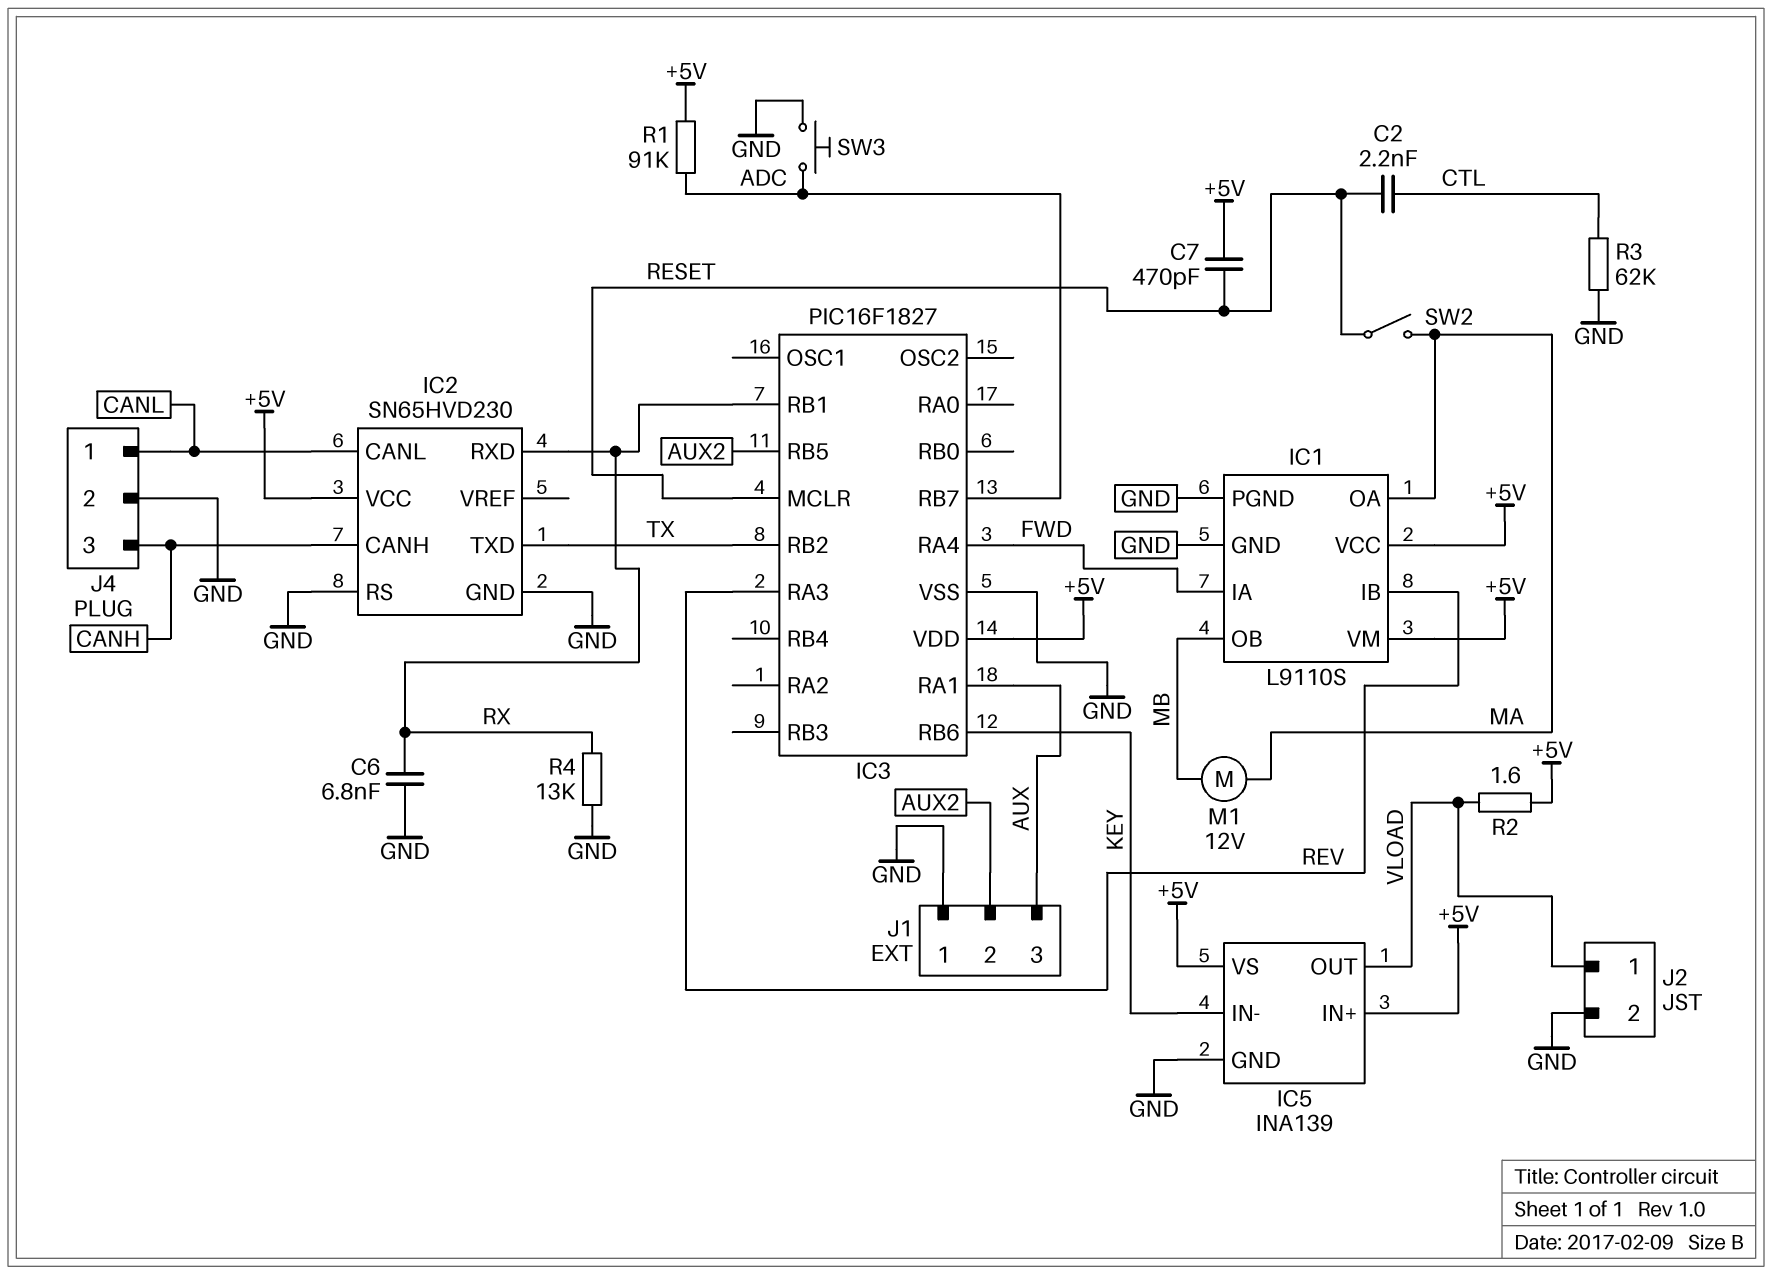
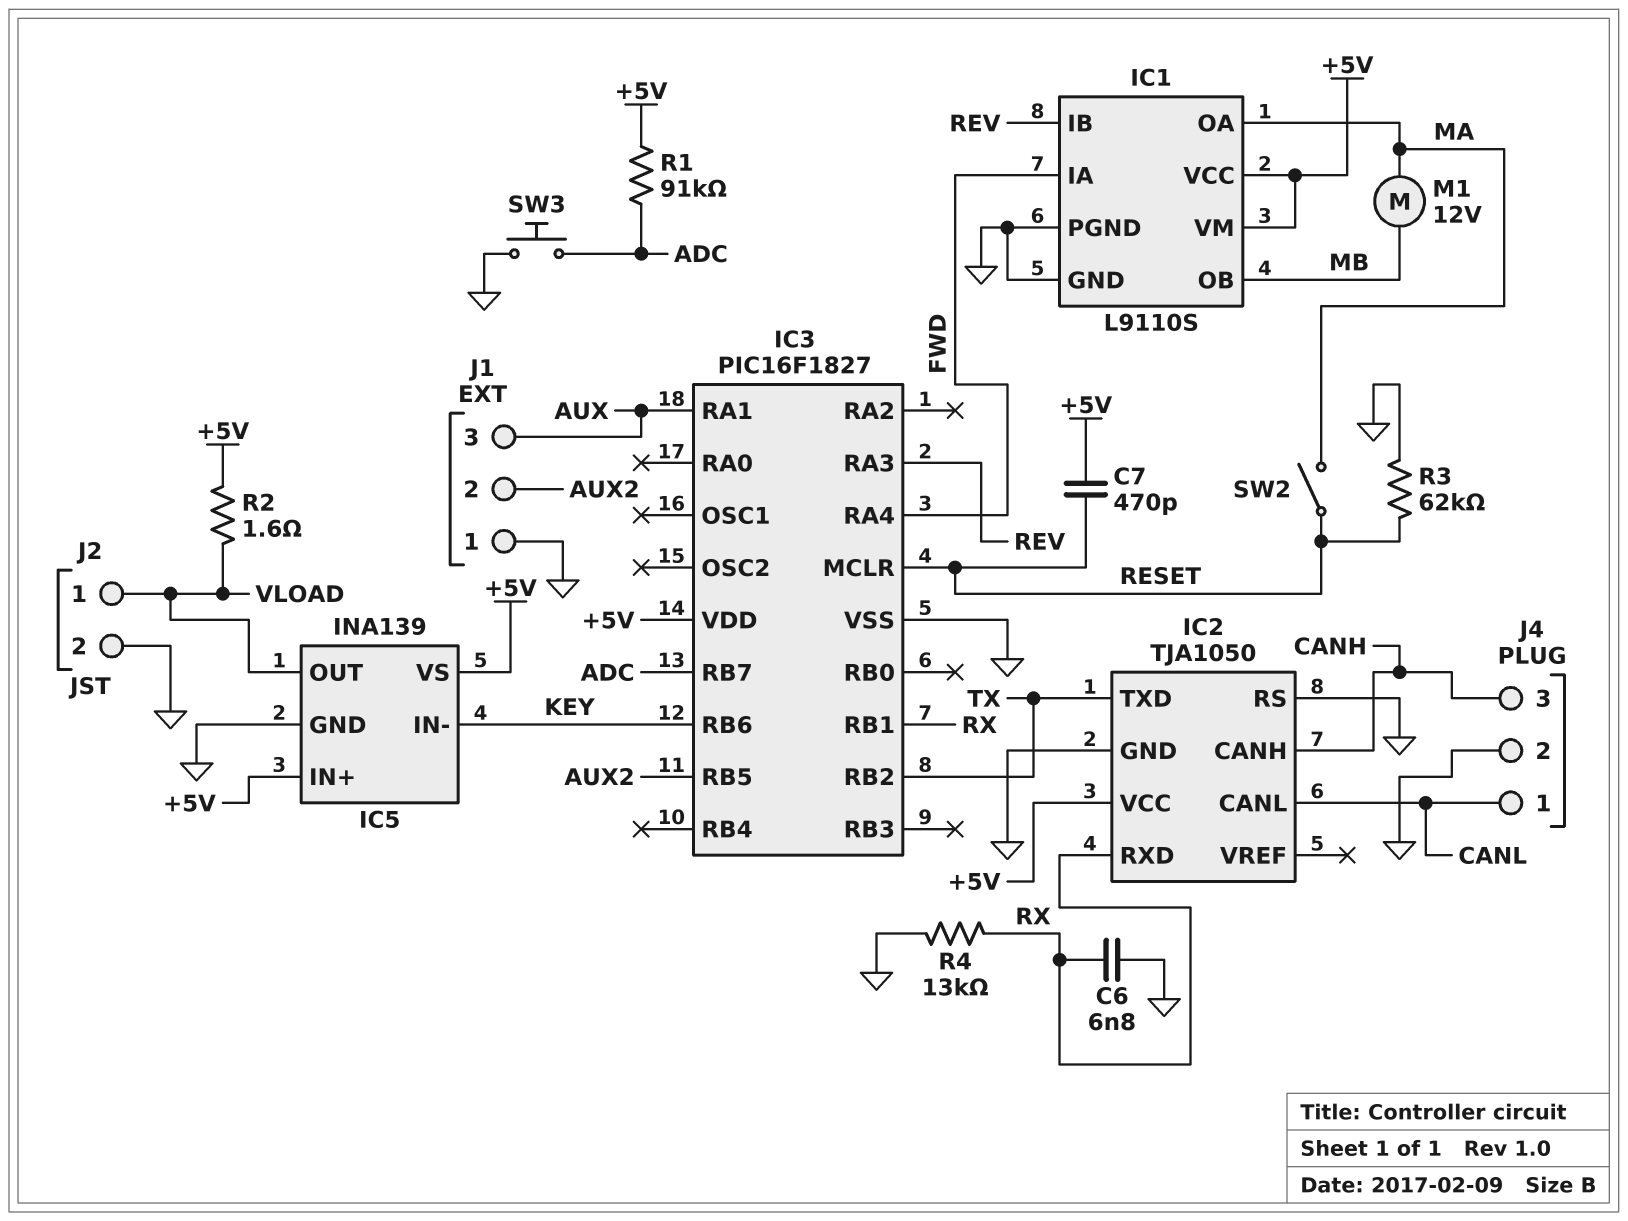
C2: 2.2nF (CTL, RESET) -> none
IC2: SN65HVD230 -> TJA1050
R3: 62k (CTL, GND) -> 62k (GND, RESET)

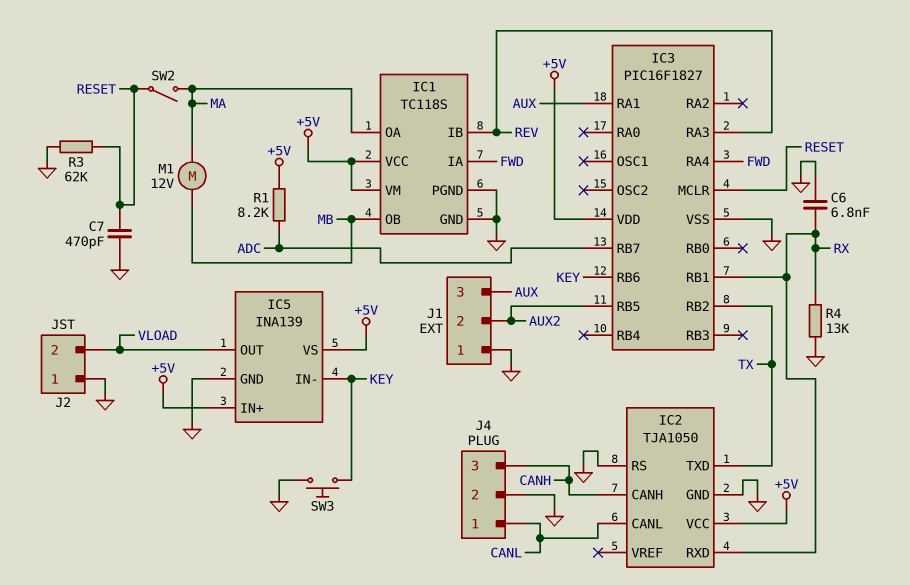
C7: 470pF (+5V, RESET) -> 470pF (GND, RESET)
IC1: L9110S -> TC118S
J2 pin 1: VLOAD -> GND
J2 pin 2: GND -> VLOAD
R1: 91k (+5V, ADC) -> 8.2k (+5V, ADC)
R2: 1.6 (+5V, VLOAD) -> none
SW3: button (ADC, GND) -> button (GND, KEY)

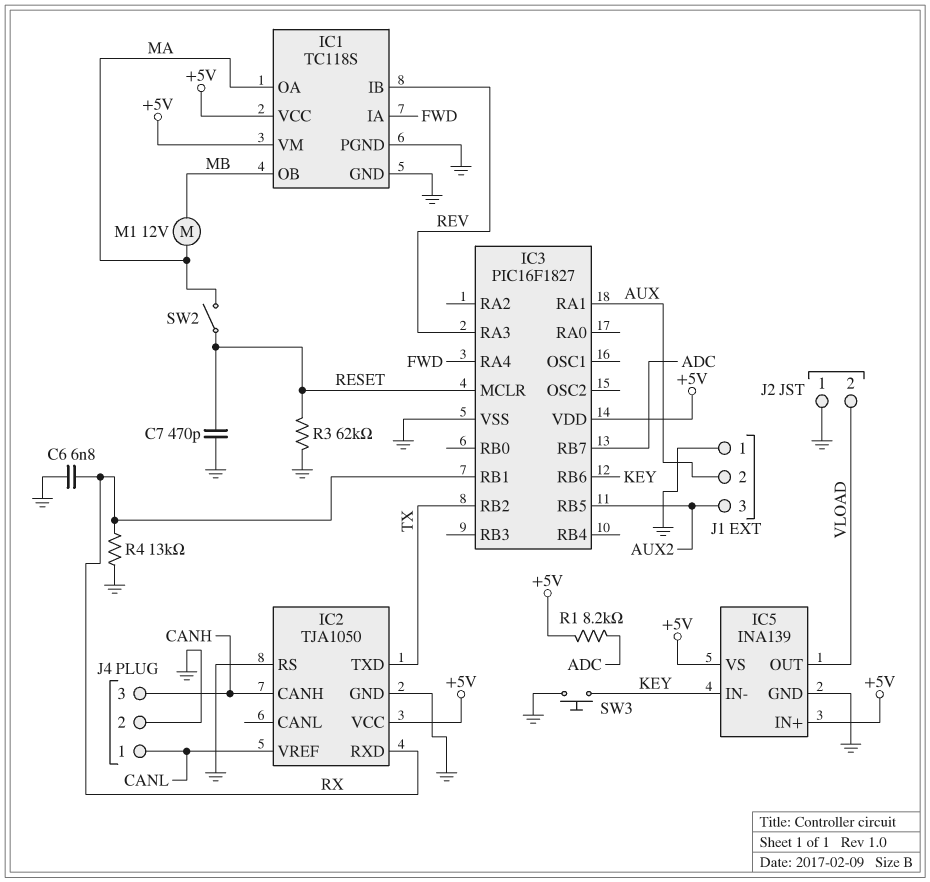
IC2 pin CANL: CANL -> none
IC2 pin VREF: none -> CANL
J1 pin 2: AUX2 -> AUX
J1 pin 3: AUX -> AUX2

